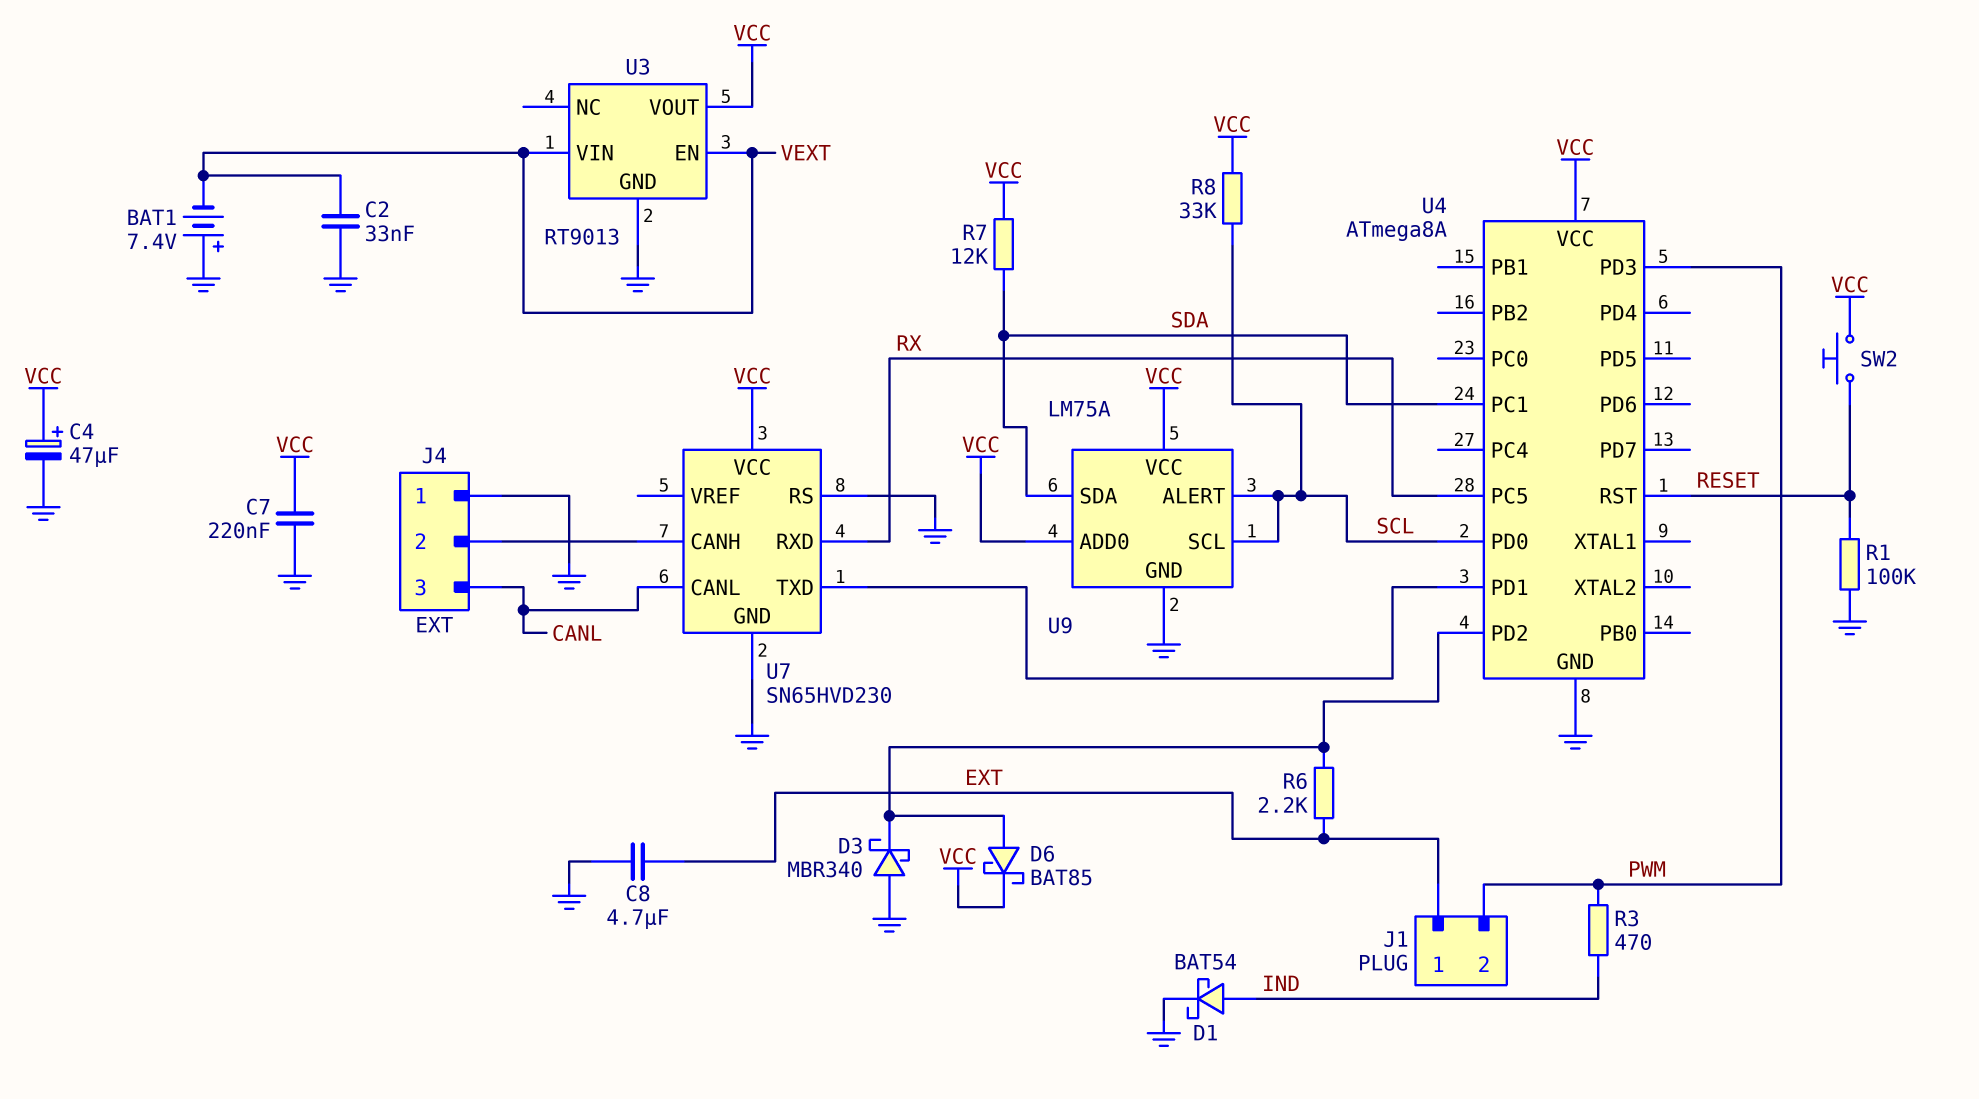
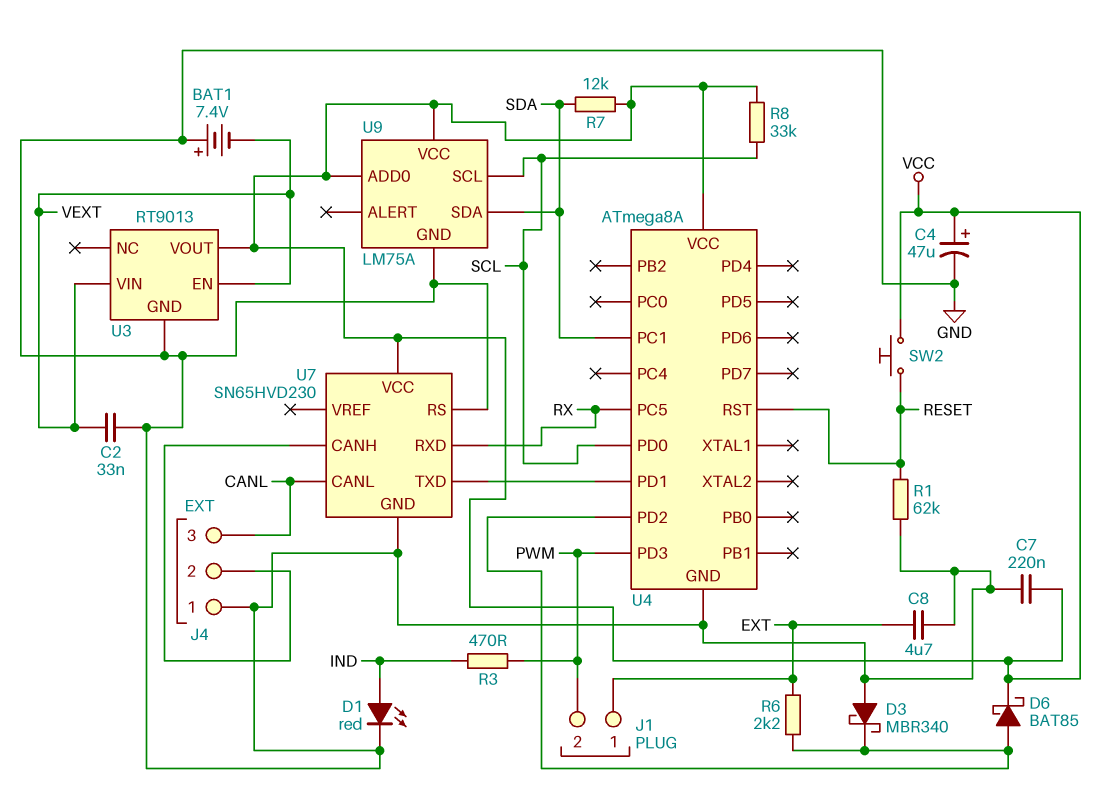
D1: schottky BAT54 (A IND, K GND) -> LED red (A IND, K GND)
R1: 100k (GND, RESET) -> 62k (GND, RESET)
U9 pin ALERT: SCL -> none

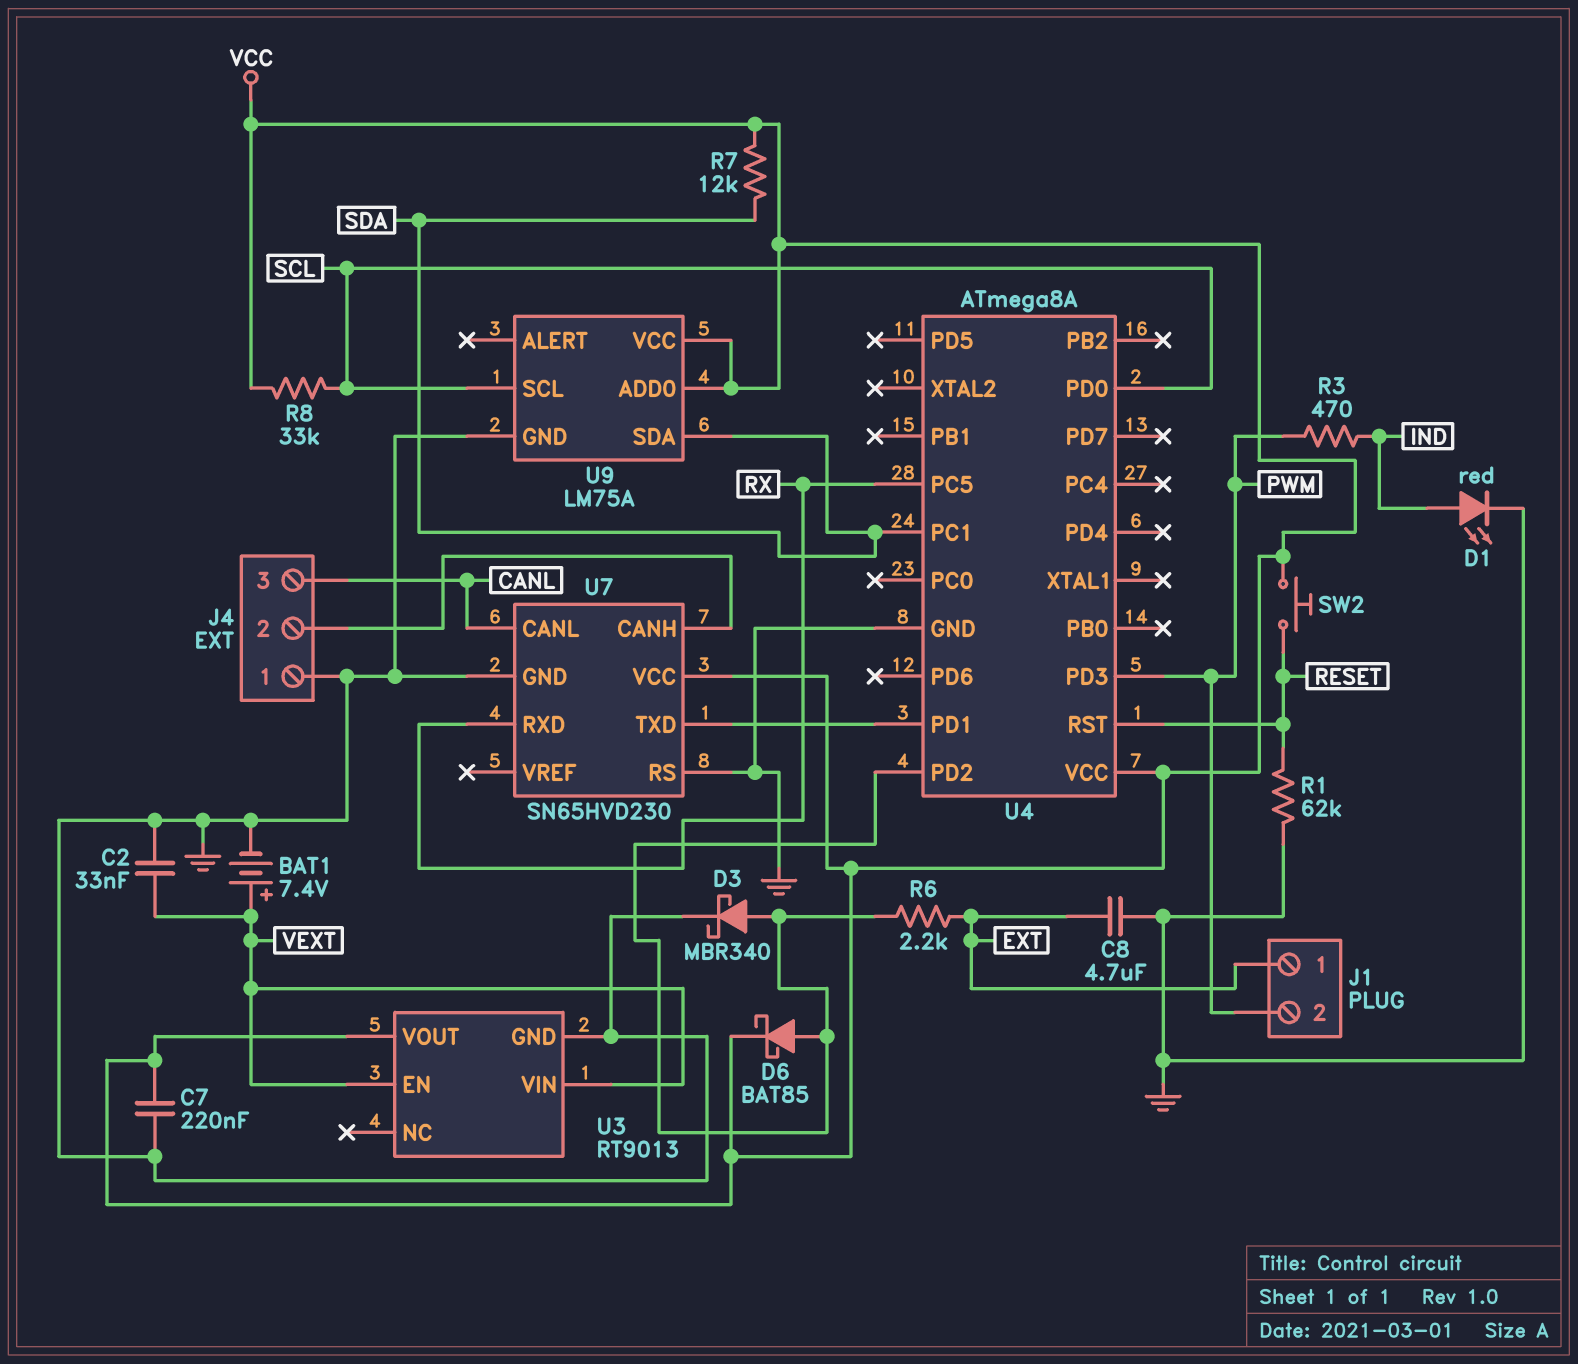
BAT1: 7.4V (plus GND, minus VEXT) -> 7.4V (plus VEXT, minus GND)
C4: 47uF (plus VCC, minus GND) -> none
D3: schottky MBR340 (A GND, K U4/PD2) -> schottky MBR340 (A U4/PD2, K GND)

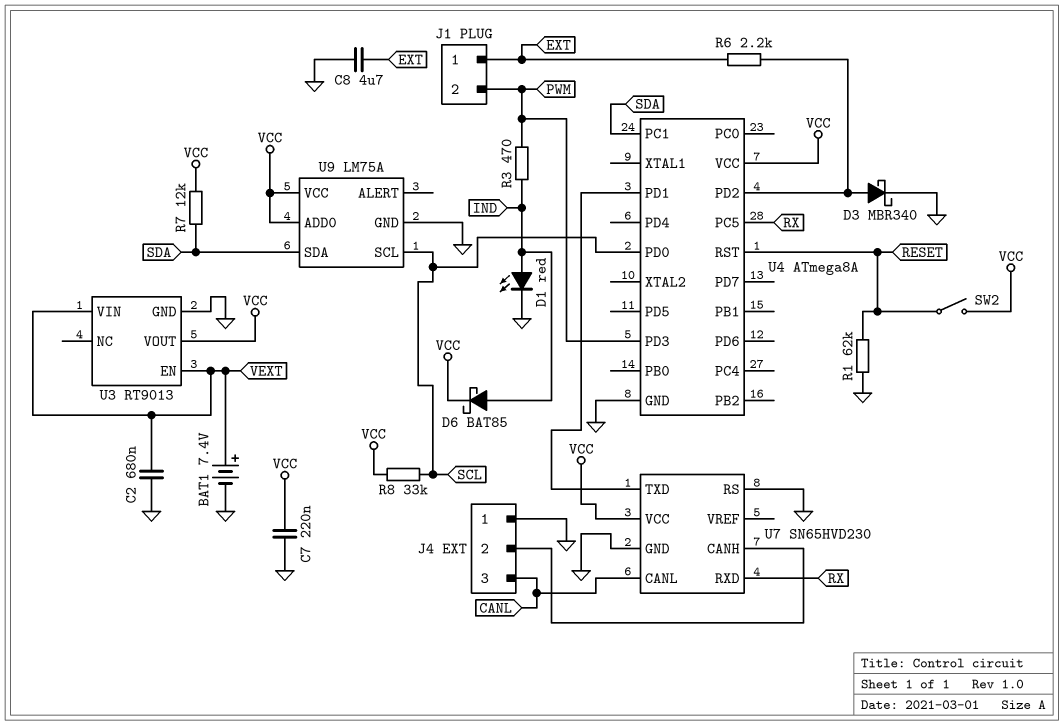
C2: 33nF (GND, VEXT) -> 680nF (GND, VEXT)
D6: schottky BAT85 (A U4/PD2, K VCC) -> schottky BAT85 (A IND, K VCC)
SW2: button (RESET, VCC) -> switch (RESET, VCC)

